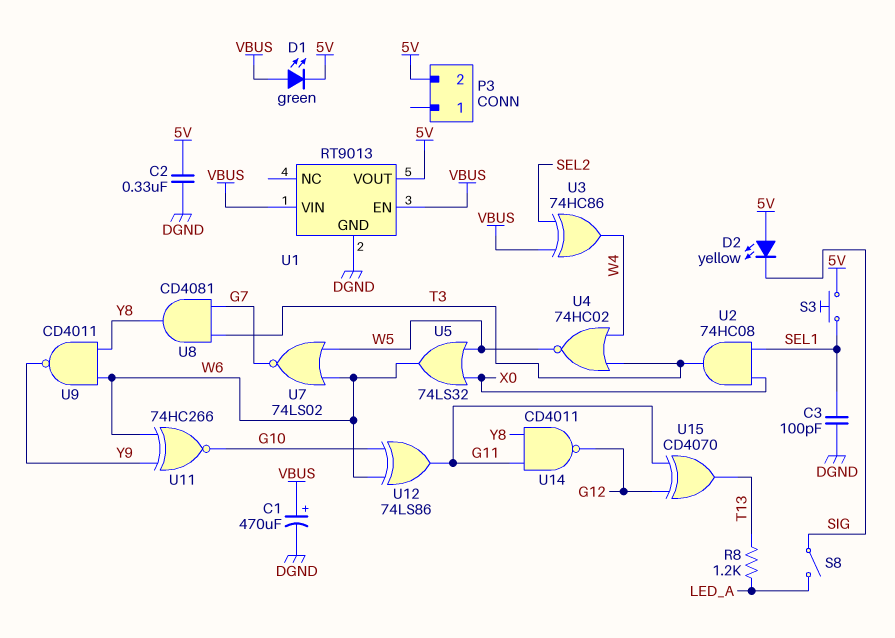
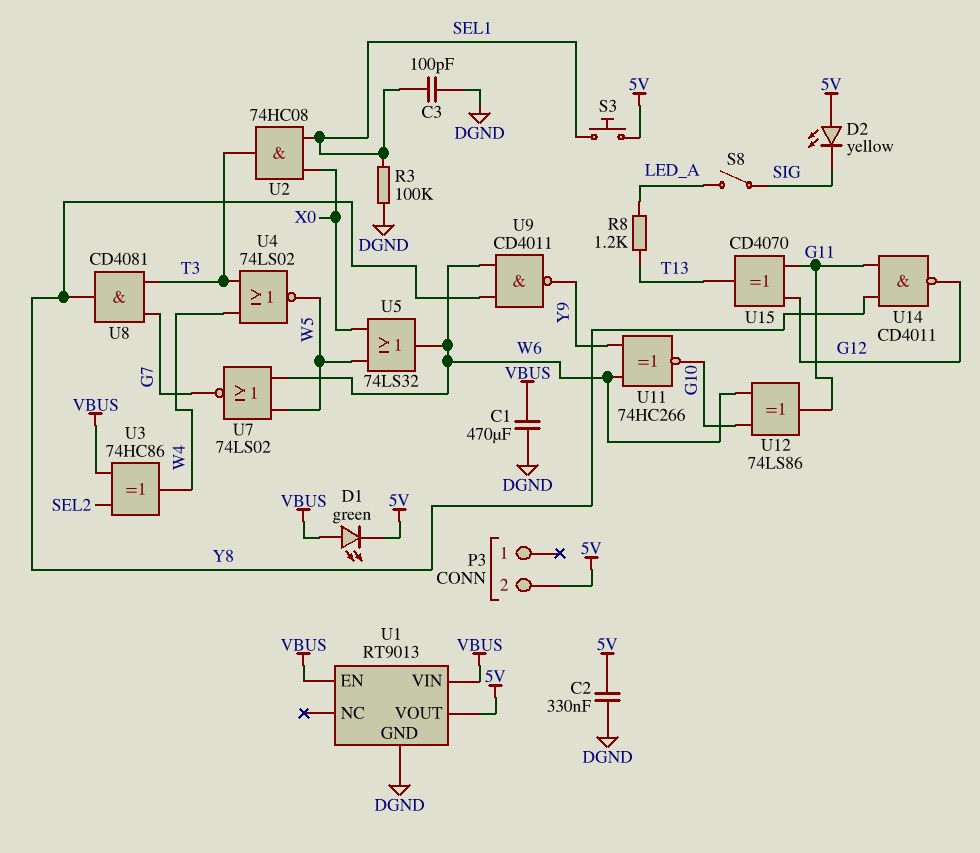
C1: 470uF (plus VBUS, minus DGND) -> 470uF (DGND, VBUS)
R3: none -> 100k (DGND, SEL1)
U4: NOR 74HC02 (in T3, in W4, out W5) -> NOR 74LS02 (in T3, in W4, out W5)

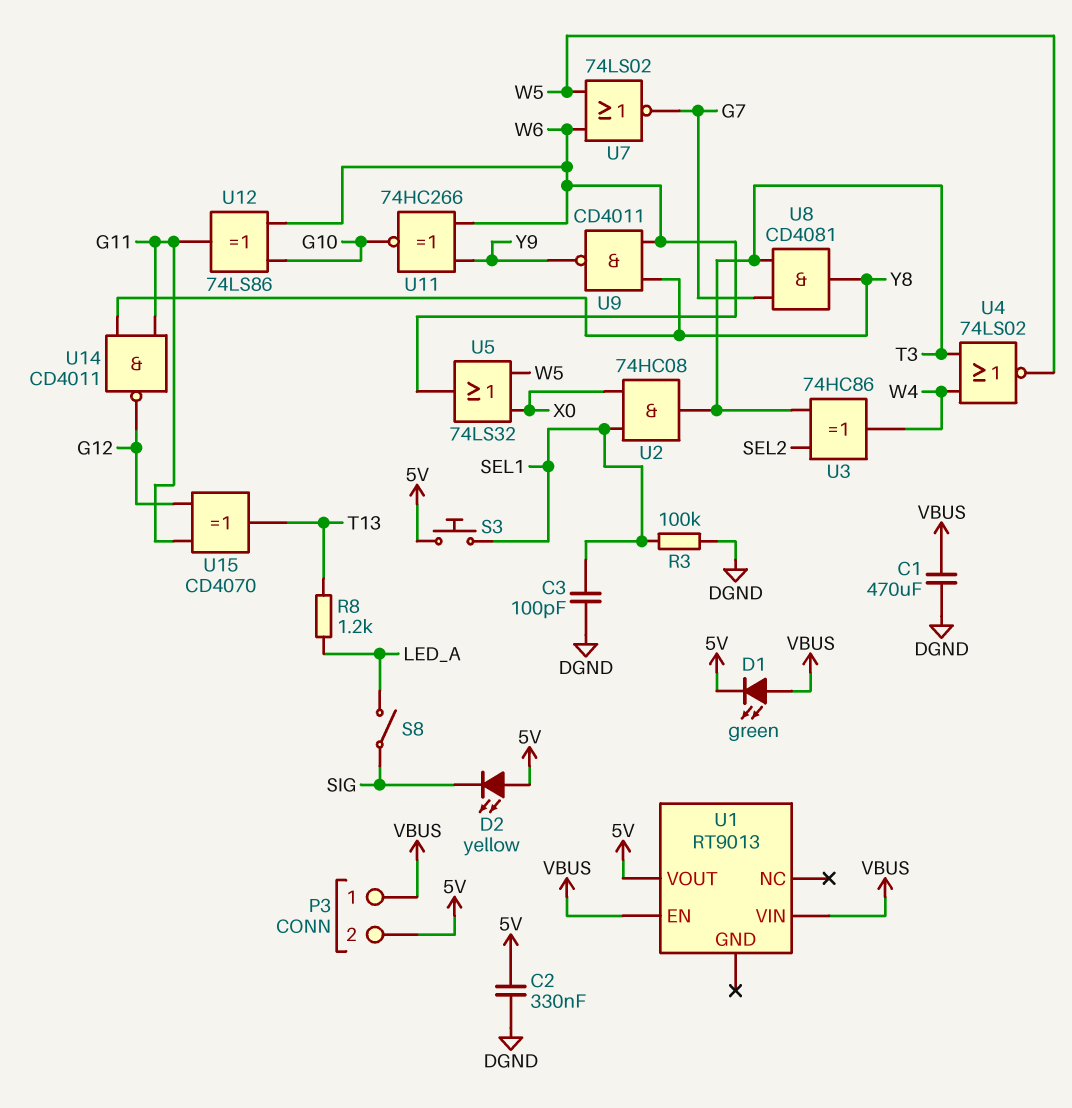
P3 pin 1: none -> VBUS
U1 pin GND: DGND -> none
U3: XOR 74HC86 (in SEL2, in VBUS, out W4) -> XOR 74HC86 (in SEL2, in T3, out W4)

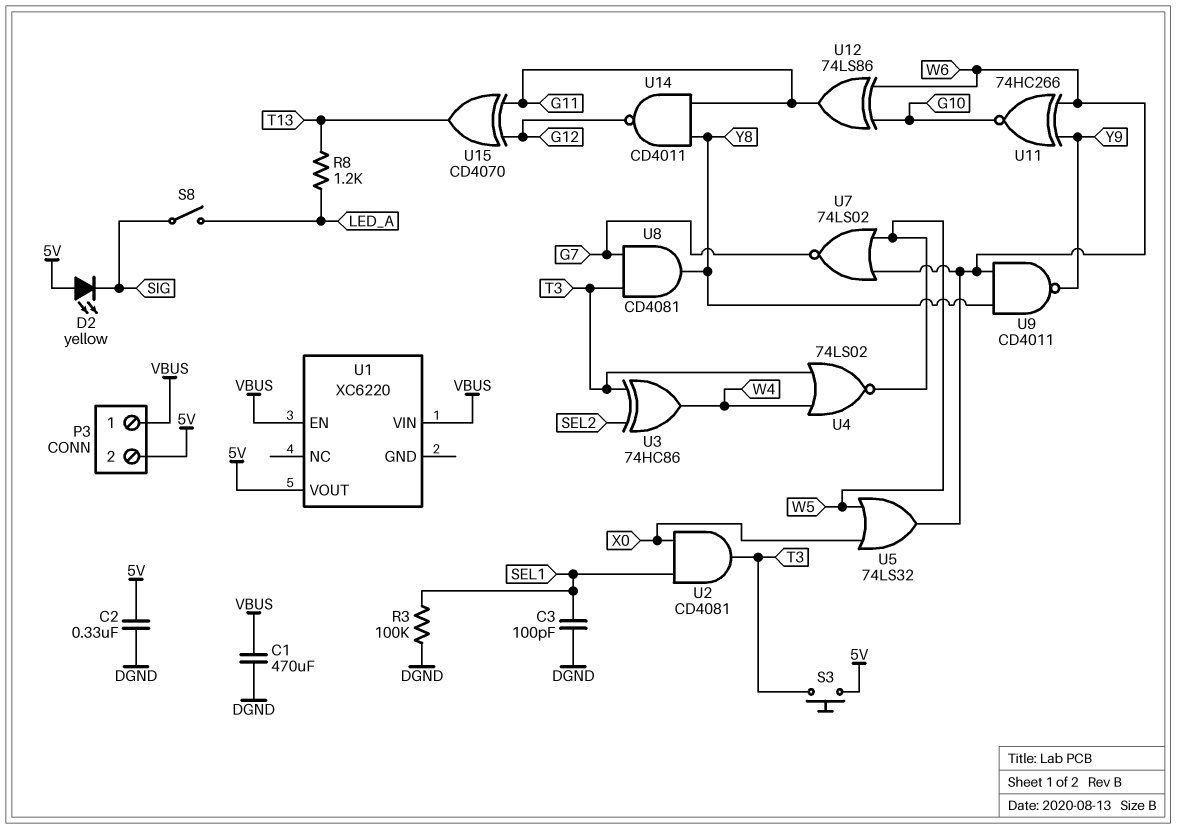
D1: LED green (A VBUS, K 5V) -> none
S3: button (5V, SEL1) -> button (5V, T3)
U1: RT9013 -> XC6220
U2: AND 74HC08 (in SEL1, in X0, out T3) -> AND CD4081 (in SEL1, in X0, out T3)

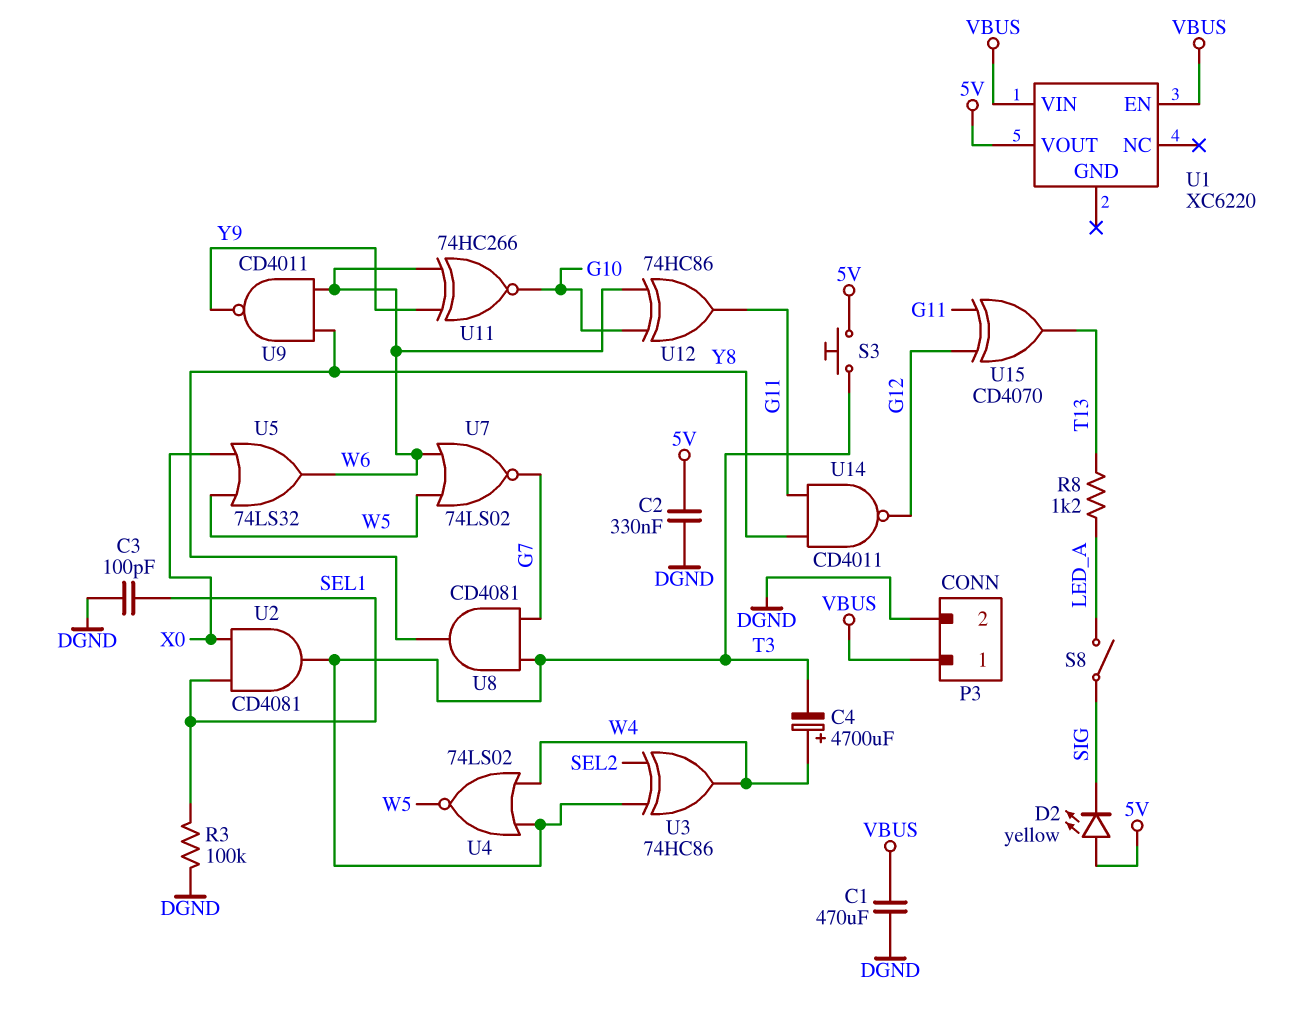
C4: none -> 4700uF (plus W4, minus T3)
P3 pin 2: 5V -> DGND
U12: XOR 74LS86 (in G10, in W6, out G11) -> XOR 74HC86 (in G10, in W6, out G11)

